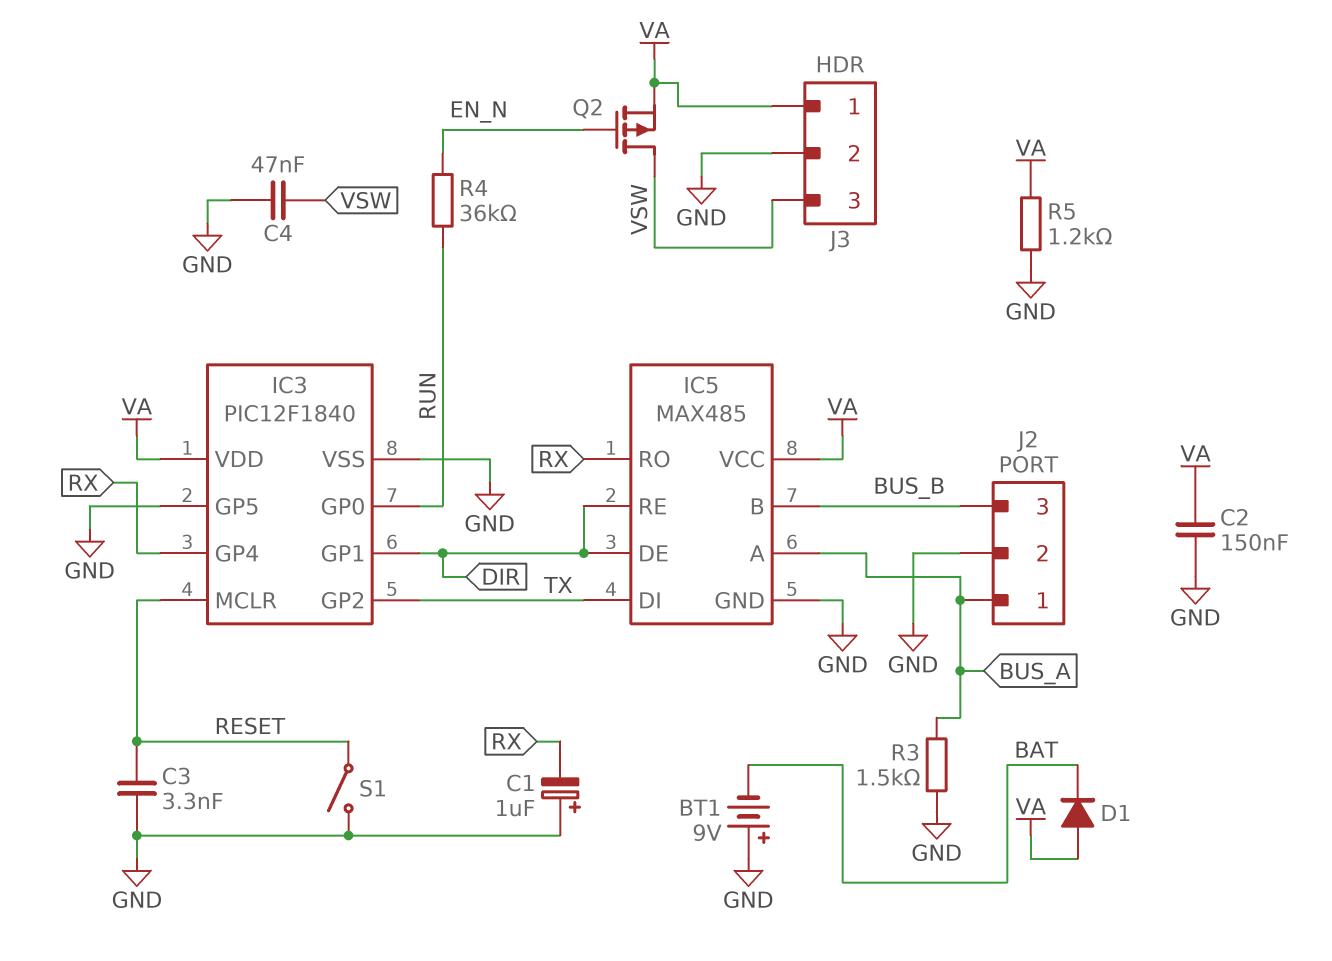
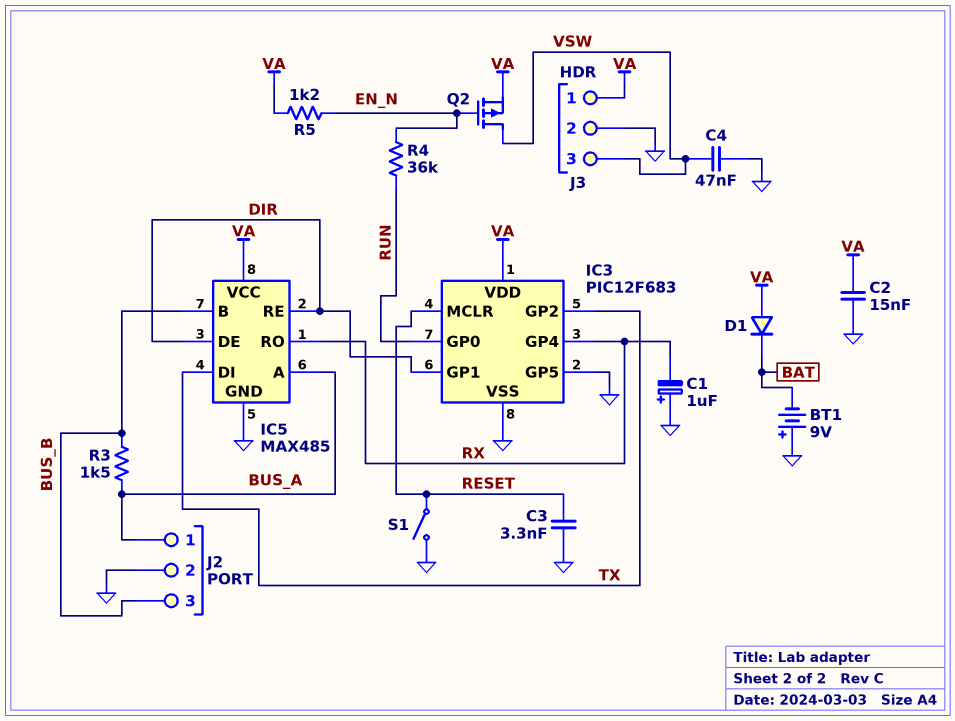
C2: 150nF (GND, VA) -> 15nF (GND, VA)
IC3: PIC12F1840 -> PIC12F683
R3: 1.5k (BUS_A, GND) -> 1.5k (BUS_A, BUS_B)
R5: 1.2k (GND, VA) -> 1.2k (EN_N, VA)

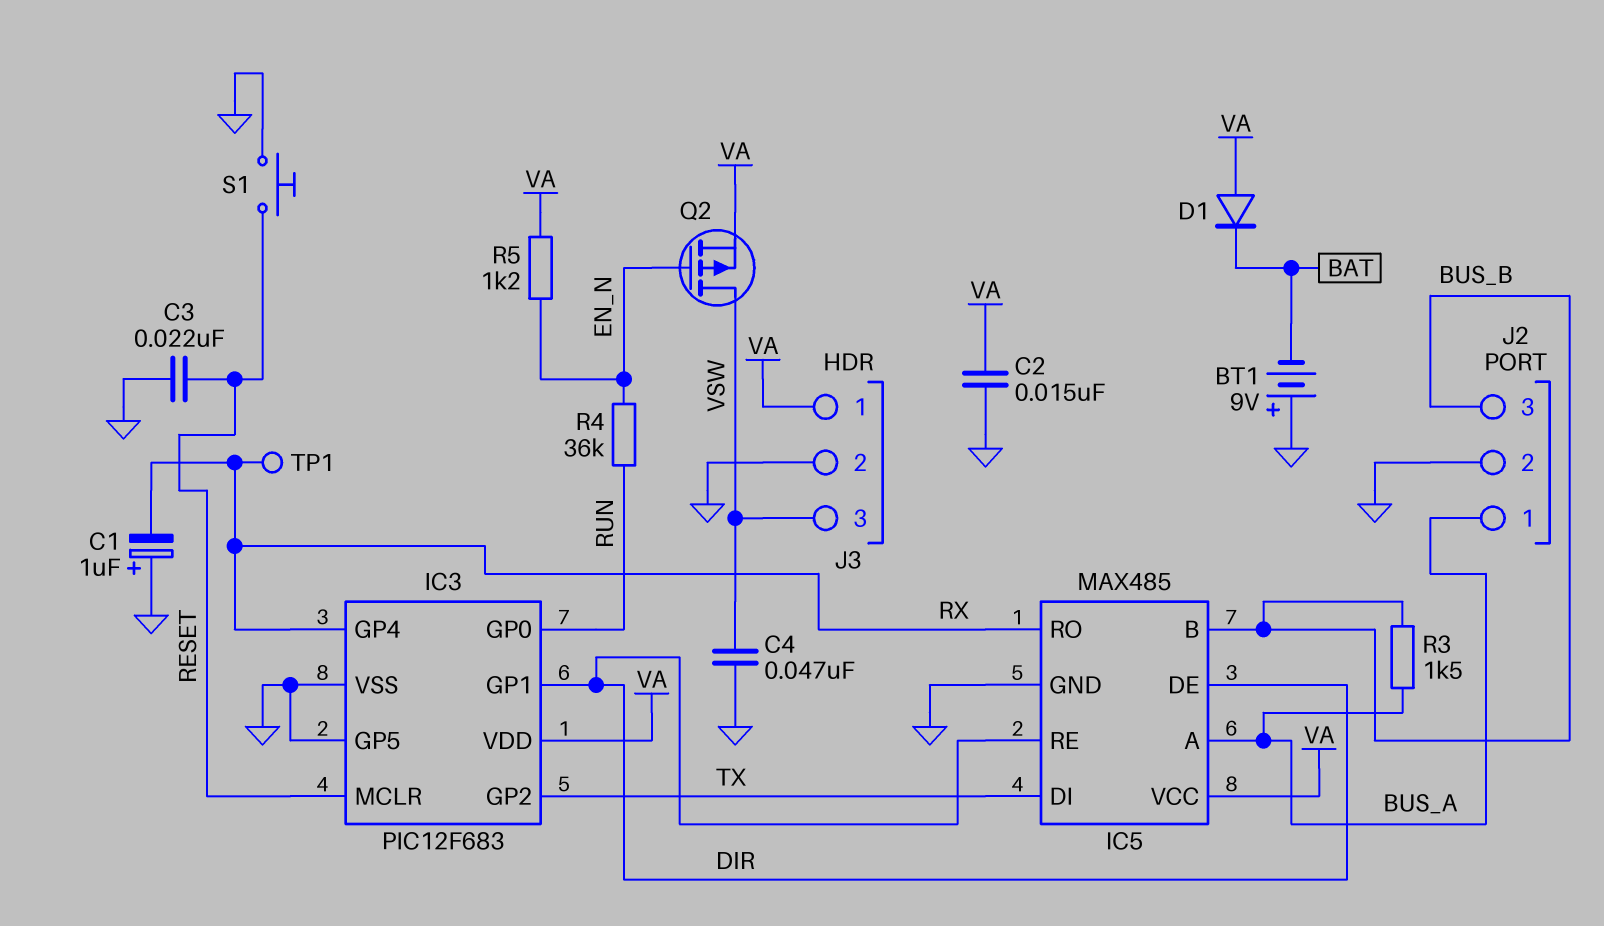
C3: 3.3nF (GND, RESET) -> 22nF (GND, RESET)
S1: switch (GND, RESET) -> button (GND, RESET)
TP1: none -> test point (RX)

